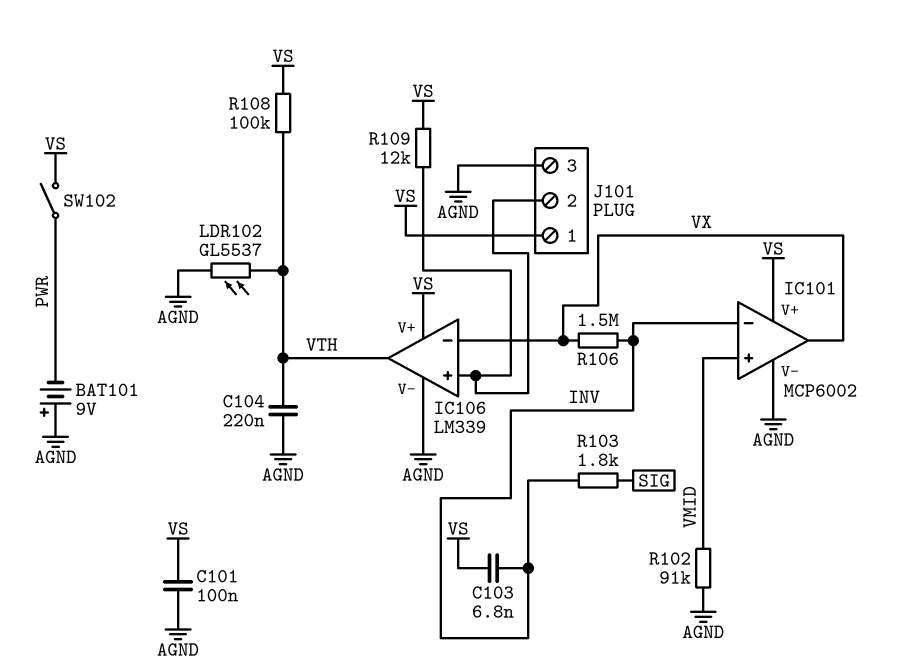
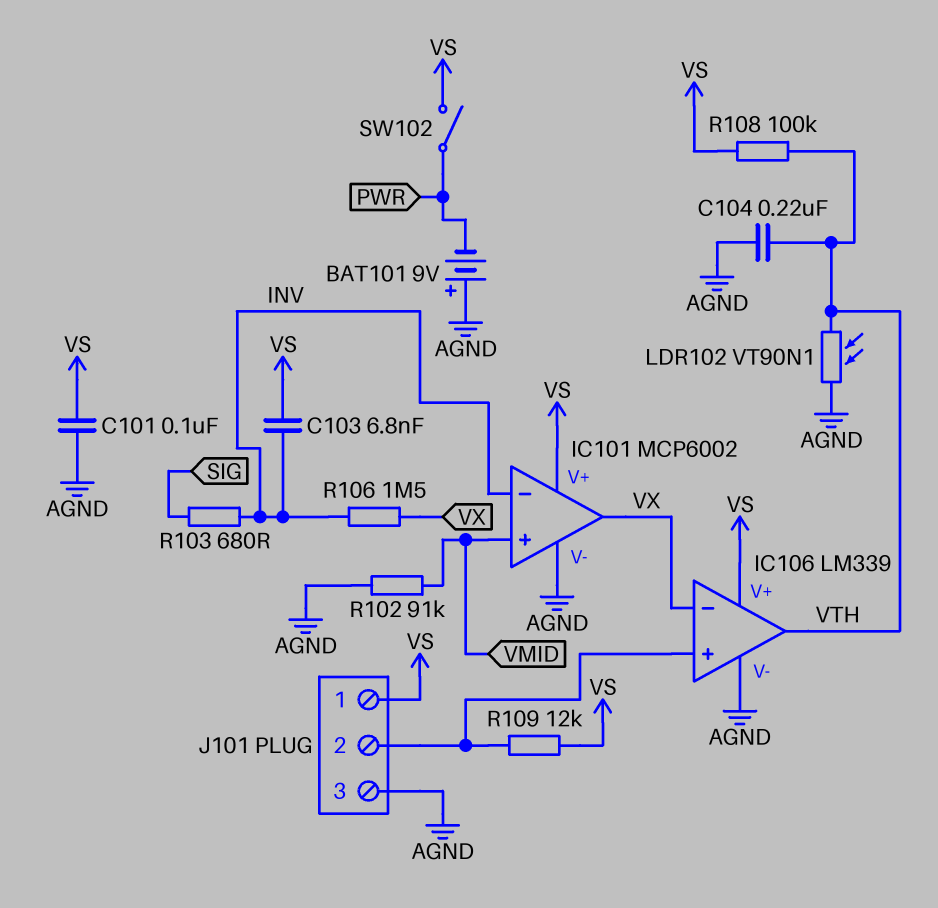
LDR102: GL5537 (AGND, VTH) -> VT90N1 (AGND, VTH)
R103: 1.8k (INV, SIG) -> 680 (INV, SIG)

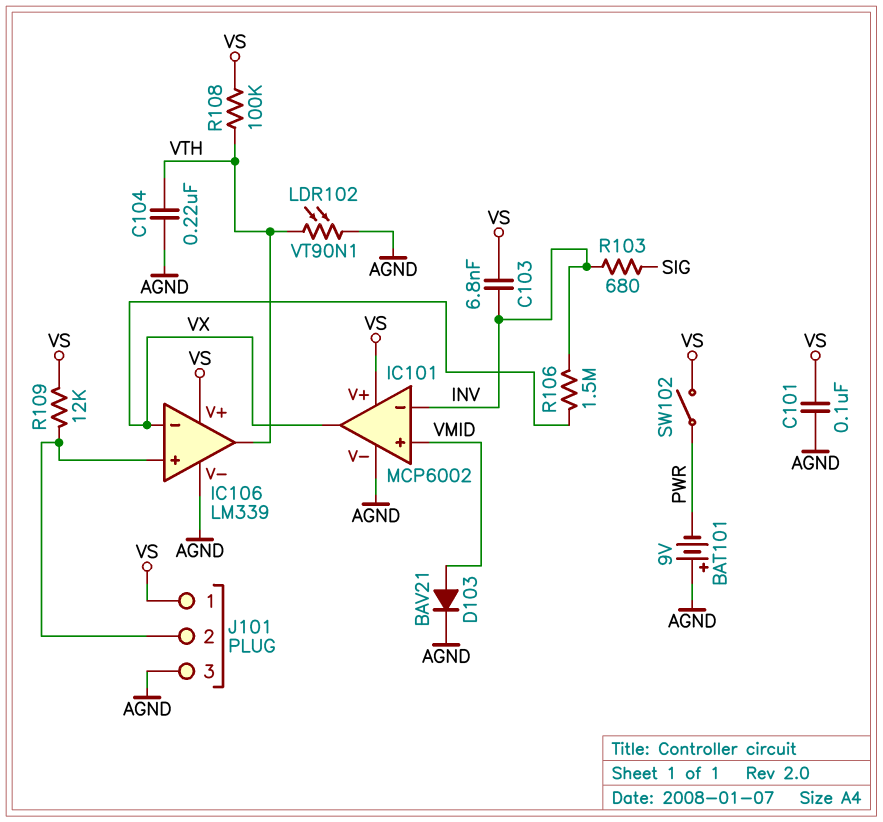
D103: none -> diode BAV21 (A VMID, K AGND)
R102: 91k (AGND, VMID) -> none

